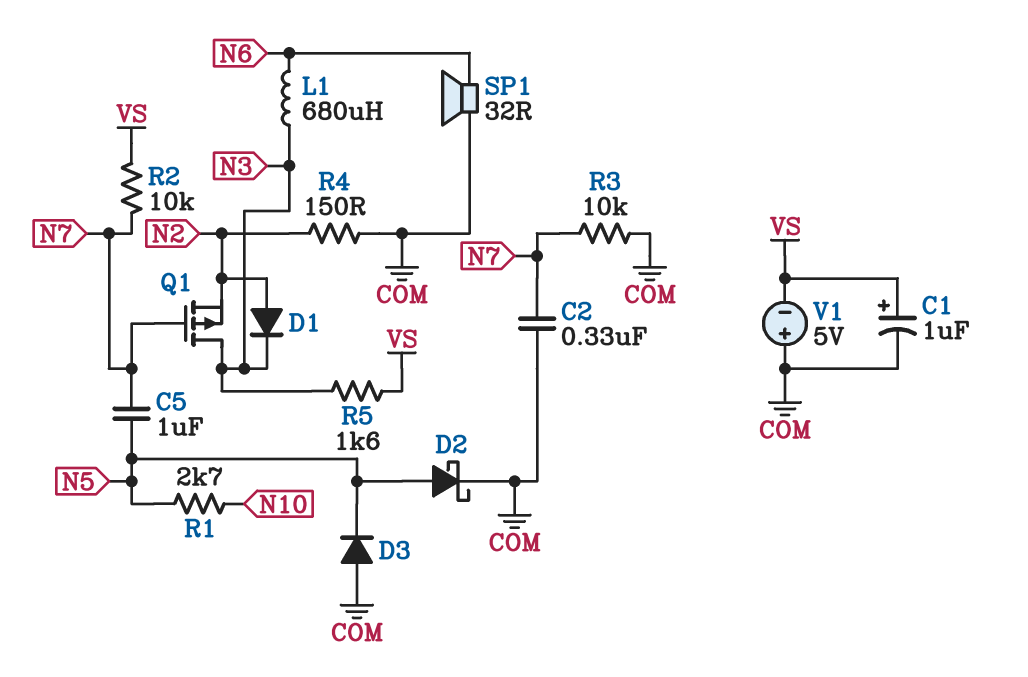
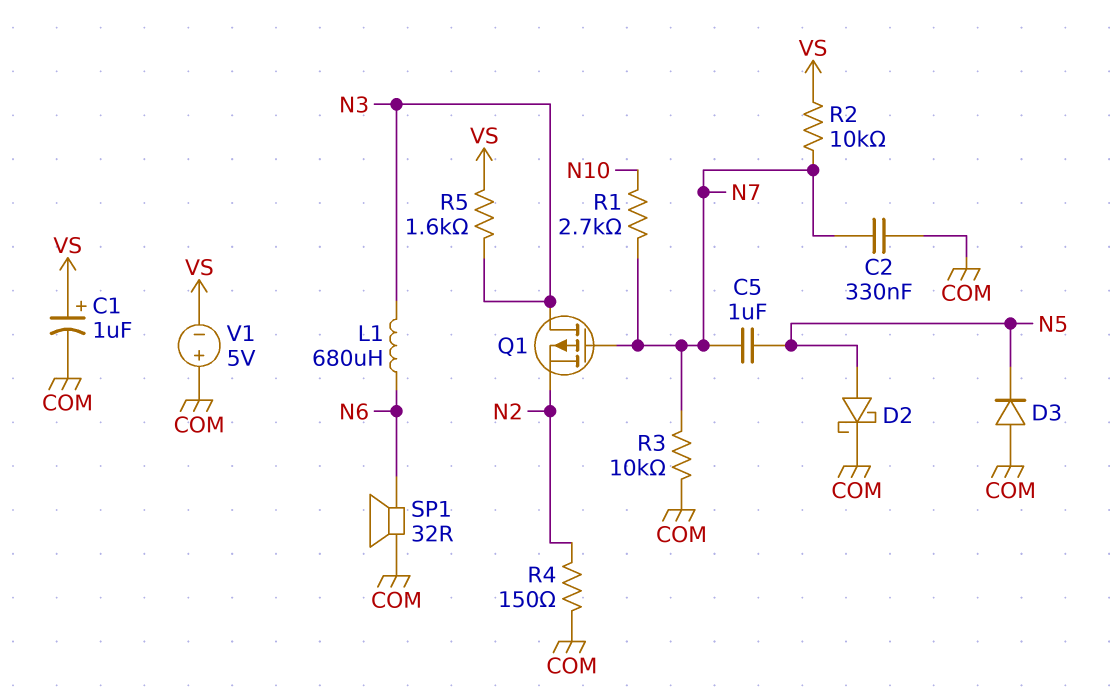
D1: diode (A N2, K N3) -> none
R1: 2.7k (N5, N10) -> 2.7k (N7, N10)

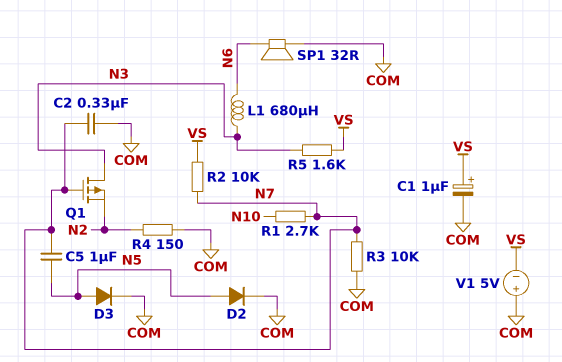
D2: schottky (A N5, K COM) -> diode (A N5, K COM)
D3: diode (A COM, K N5) -> diode (A N5, K COM)

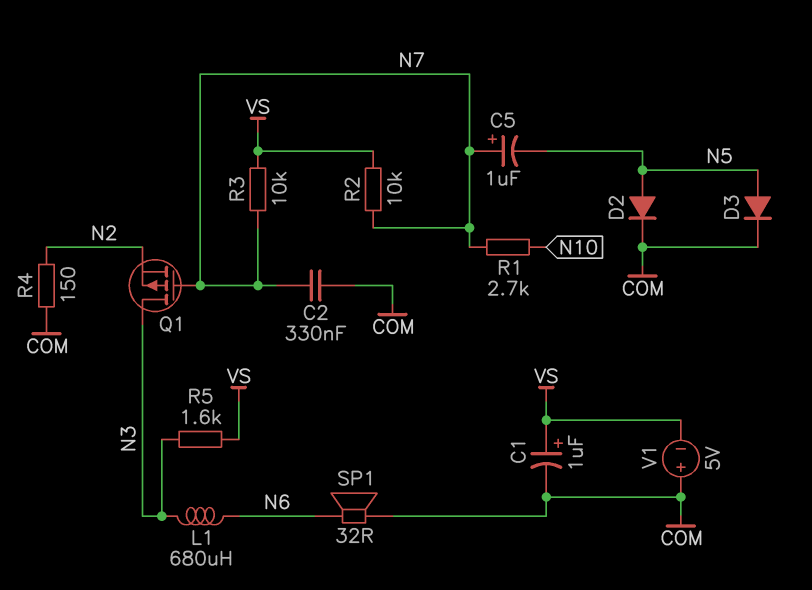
C5: 1uF (N5, N7) -> 1uF (plus N7, minus N5)
R3: 10k (COM, N7) -> 10k (N7, VS)

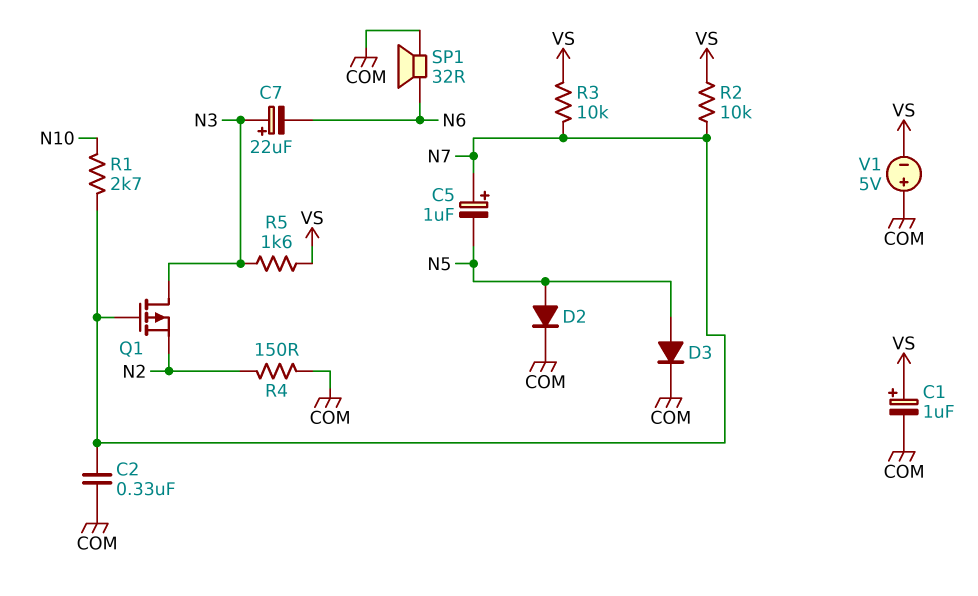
C7: none -> 22uF (plus N3, minus N6)
L1: 680uH (N3, N6) -> none

